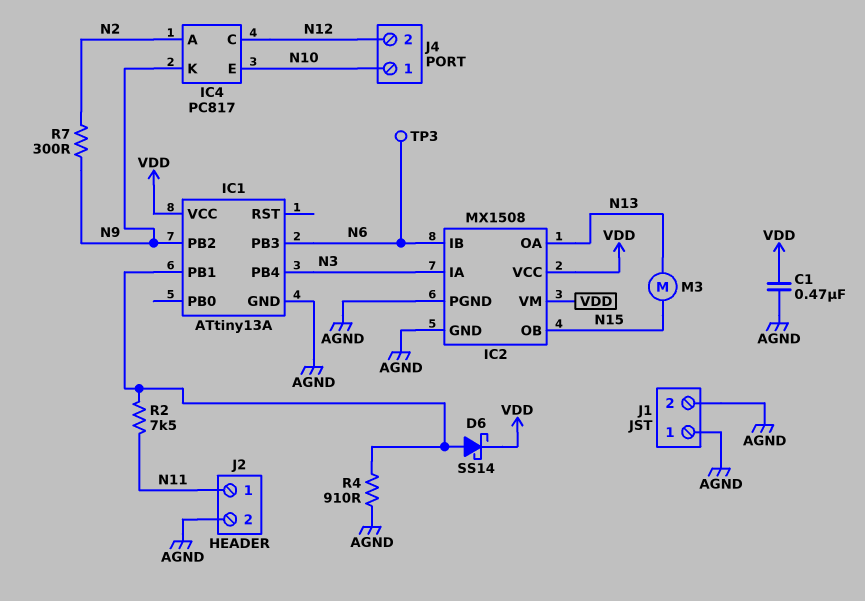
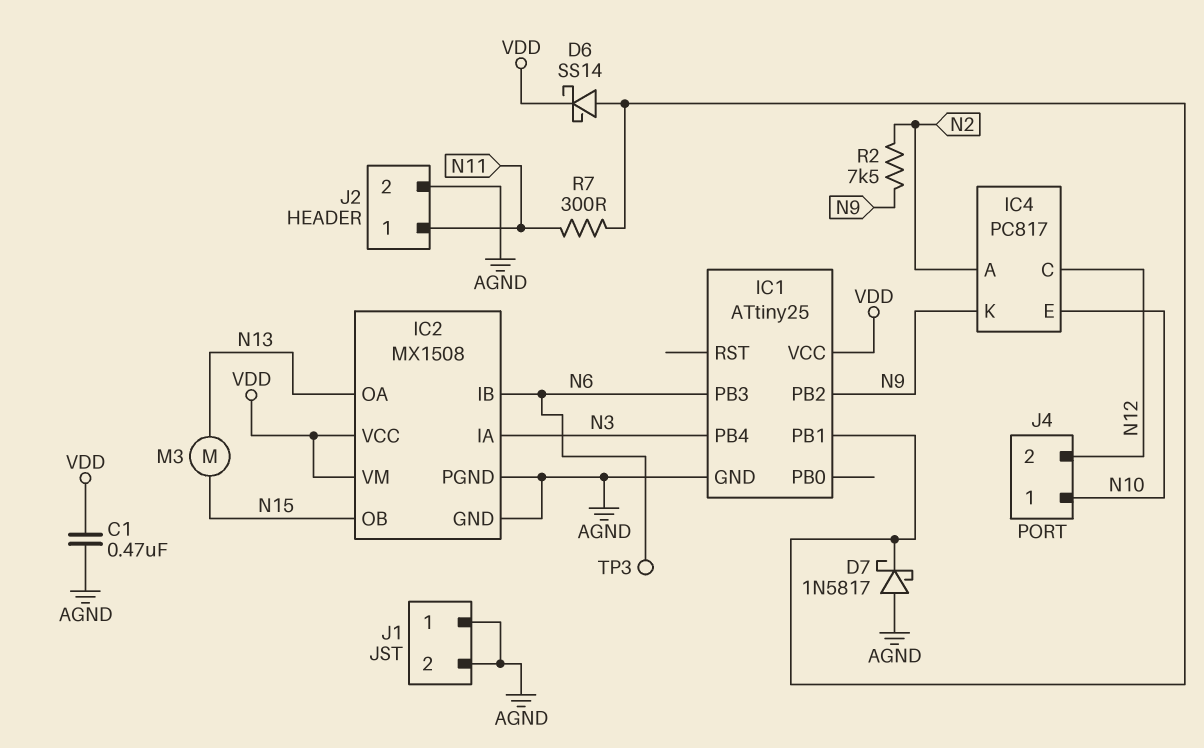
D7: none -> schottky 1N5817 (A AGND, K IC1/PB1)
IC1: ATtiny13A -> ATtiny25
R2: 7.5k (IC1/PB1, N11) -> 7.5k (N2, N9)
R4: 910 (AGND, IC1/PB1) -> none
R7: 300 (N2, N9) -> 300 (IC1/PB1, N11)

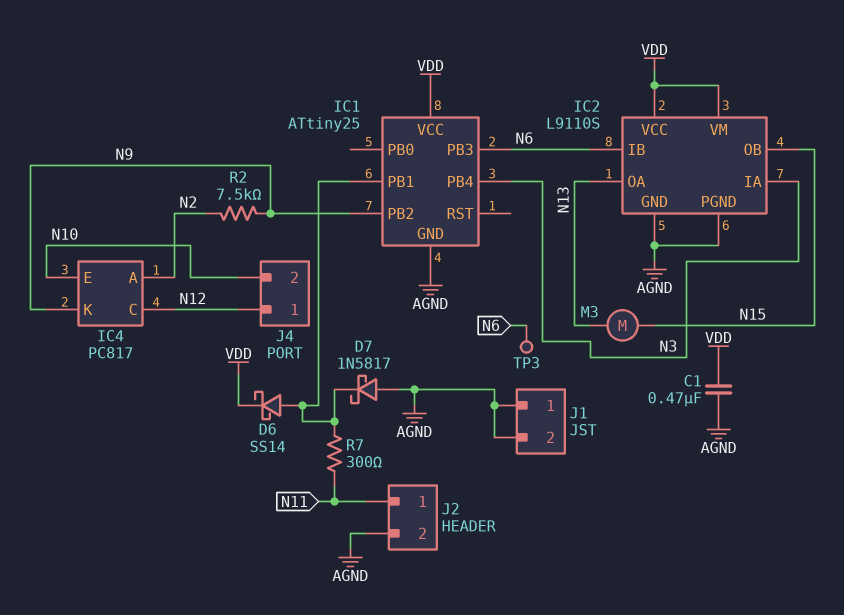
IC2: MX1508 -> L9110S
J4 pin 1: N10 -> N12
J4 pin 2: N12 -> N10

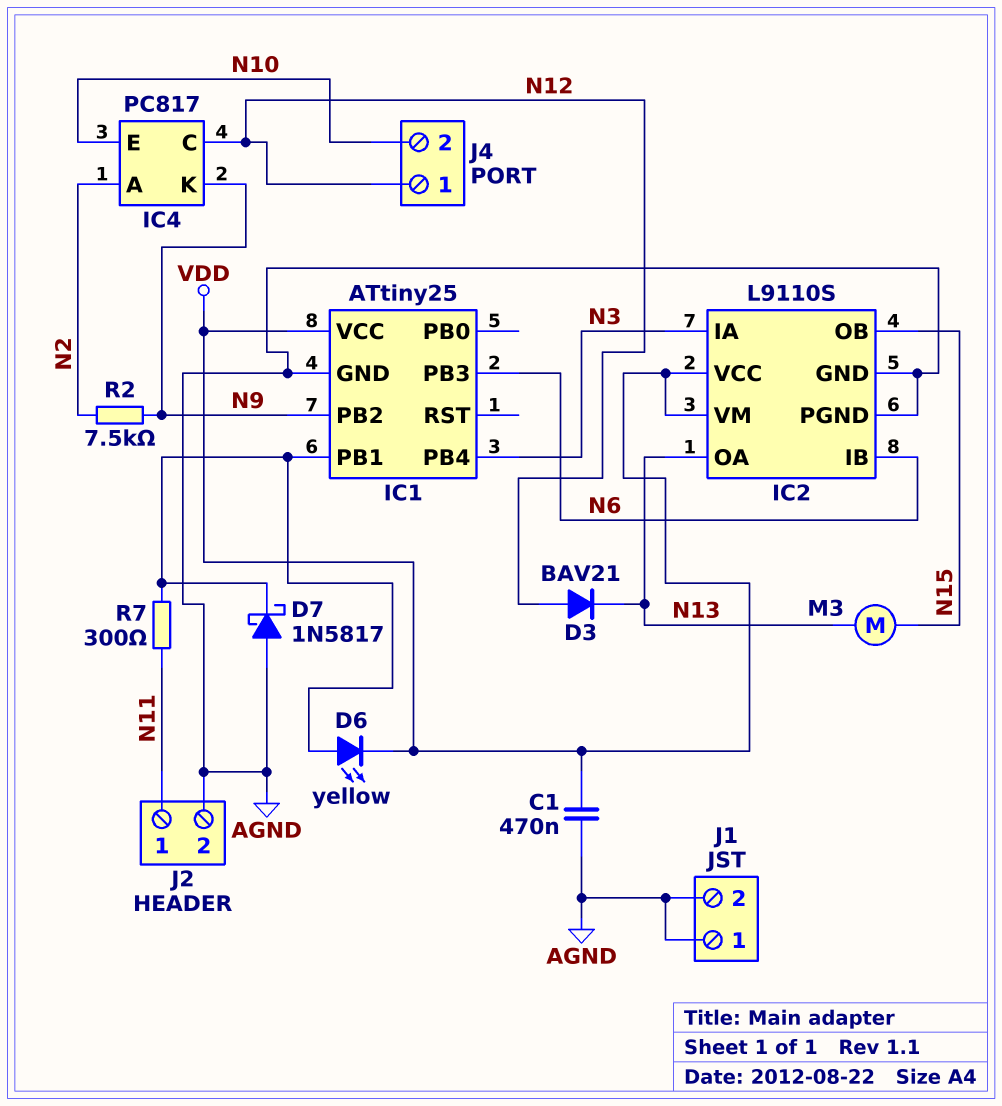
D3: none -> diode BAV21 (A N12, K N13)
D6: schottky SS14 (A IC1/PB1, K VDD) -> LED yellow (A IC1/PB1, K VDD)
TP3: test point (N6) -> none

